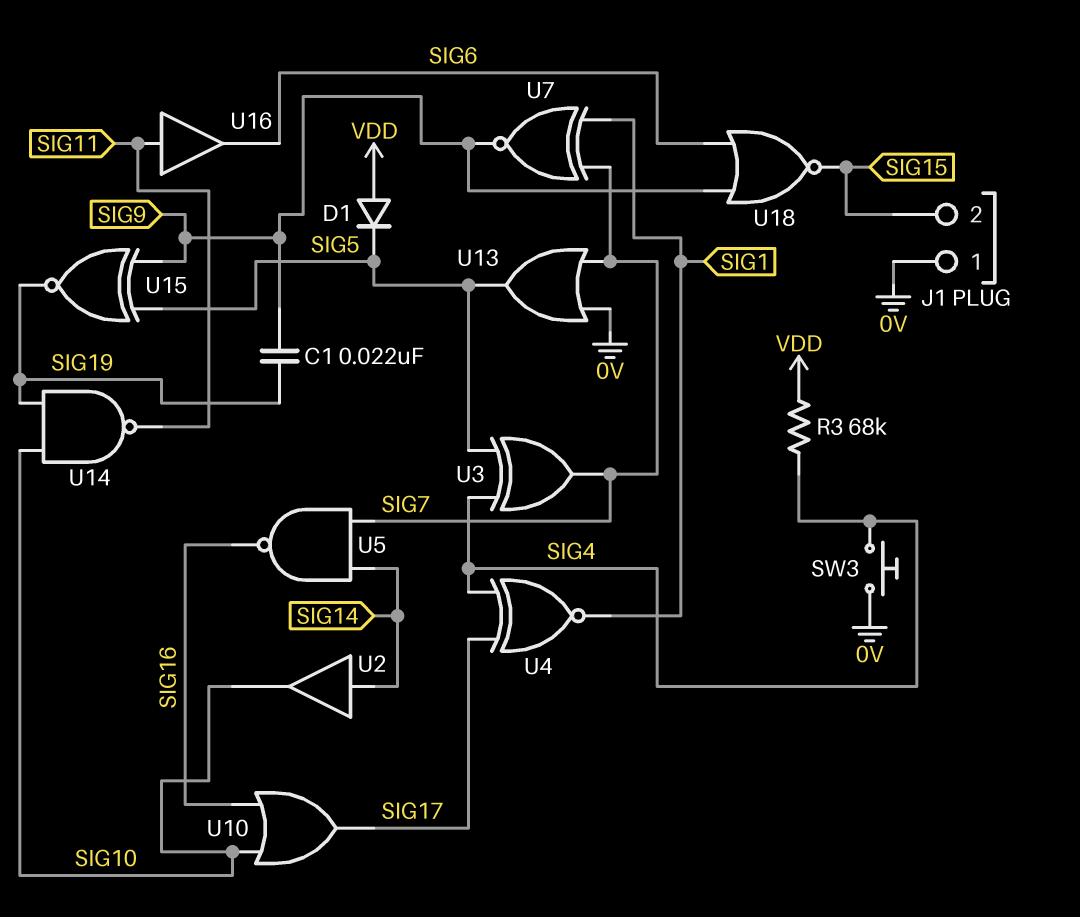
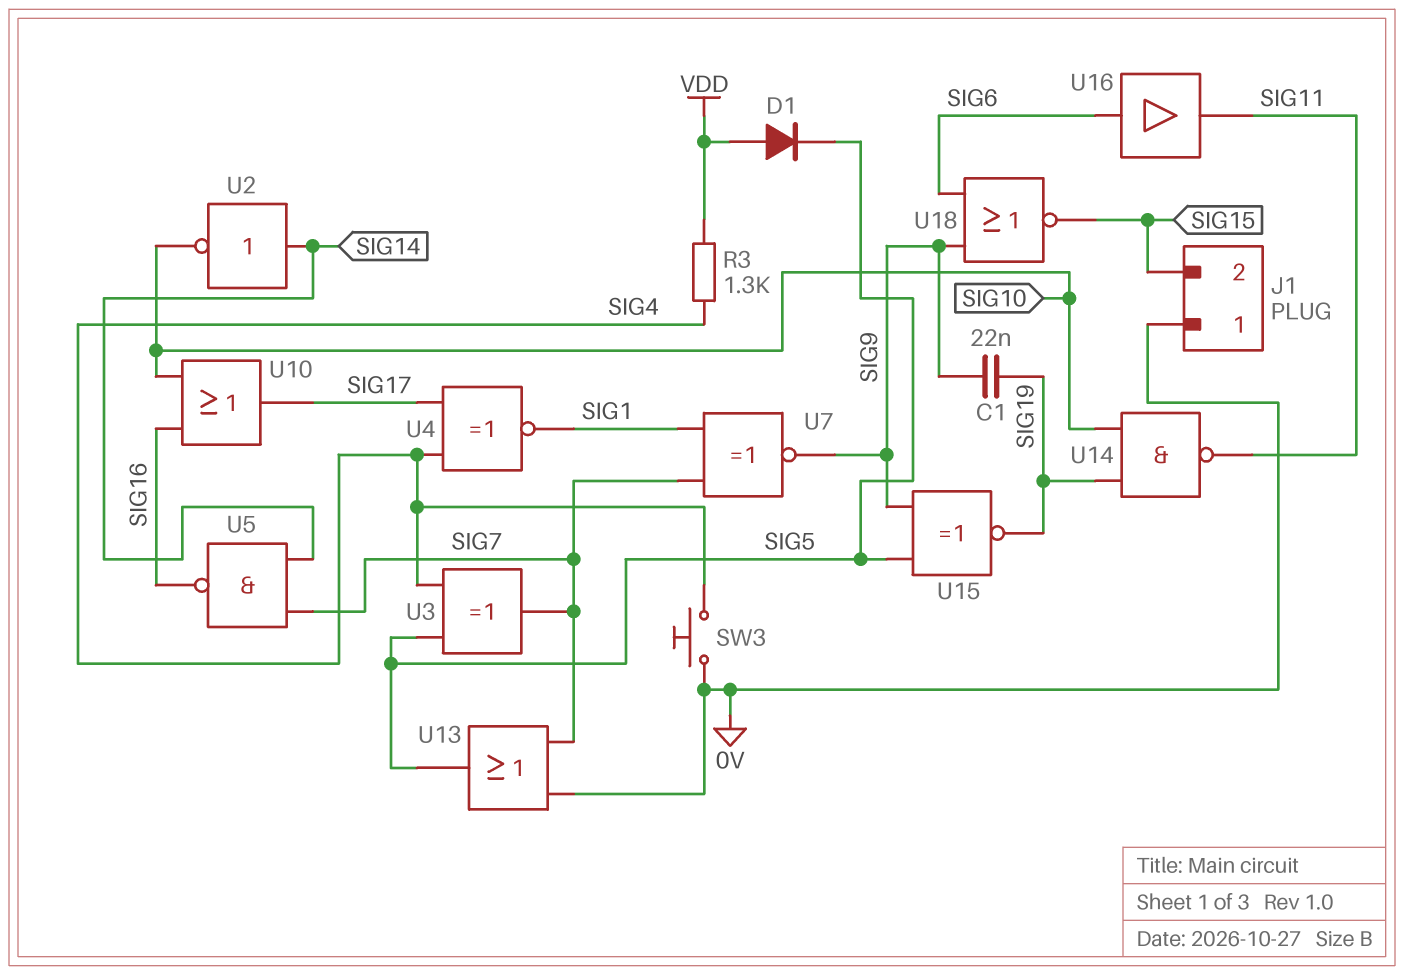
R3: 68k (SIG4, VDD) -> 1.3k (SIG4, VDD)
U2: buffer (in SIG14, out SIG10) -> NOT (in SIG14, out SIG10)
U16: buffer (in SIG11, out SIG6) -> buffer (in SIG6, out SIG11)

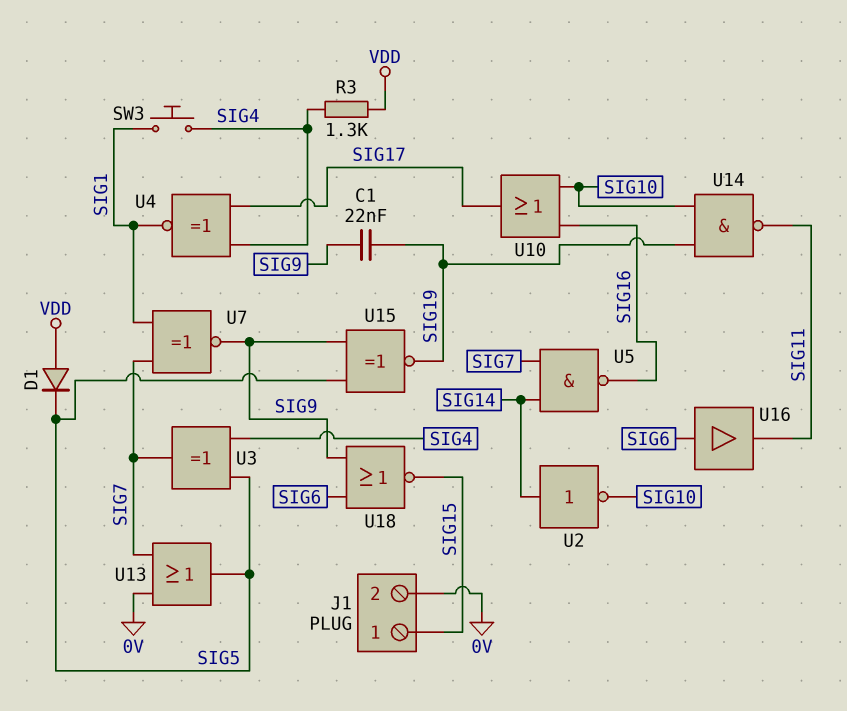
J1 pin 1: 0V -> SIG15
J1 pin 2: SIG15 -> 0V
SW3: button (0V, SIG4) -> button (SIG1, SIG4)

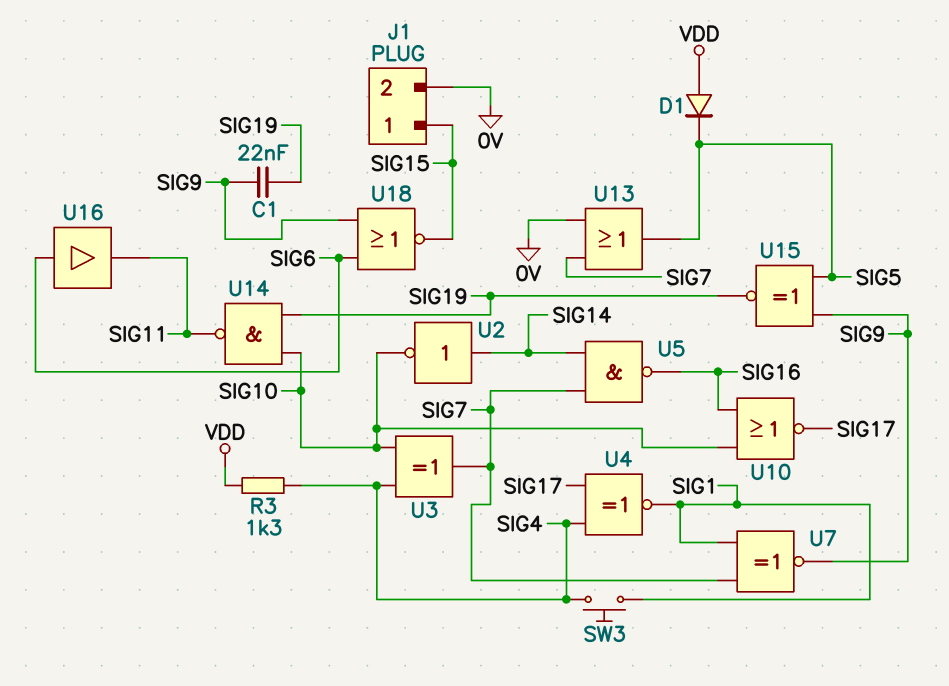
U3: XOR (in SIG4, in SIG5, out SIG7) -> XOR (in SIG4, in SIG10, out SIG7)
U10: OR (in SIG10, in SIG16, out SIG17) -> NOR (in SIG10, in SIG16, out SIG17)

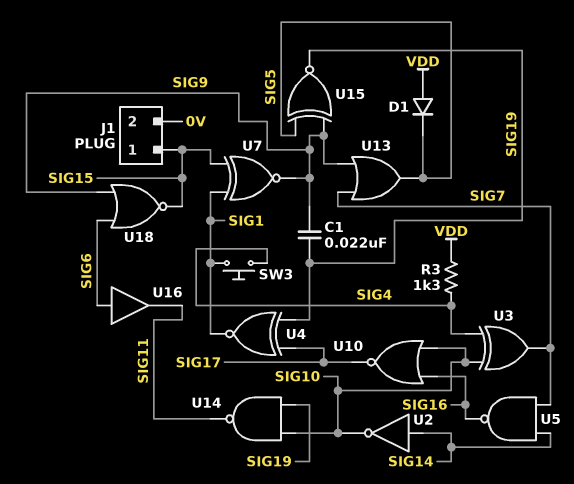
U4: XNOR (in SIG4, in SIG17, out SIG1) -> XNOR (in SIG17, in SIG19, out SIG1)
U7: XNOR (in SIG1, in SIG7, out SIG9) -> XNOR (in SIG1, in SIG15, out SIG9)
U13: OR (in 0V, in SIG7, out SIG5) -> OR (in SIG7, in SIG9, out SIG5)

